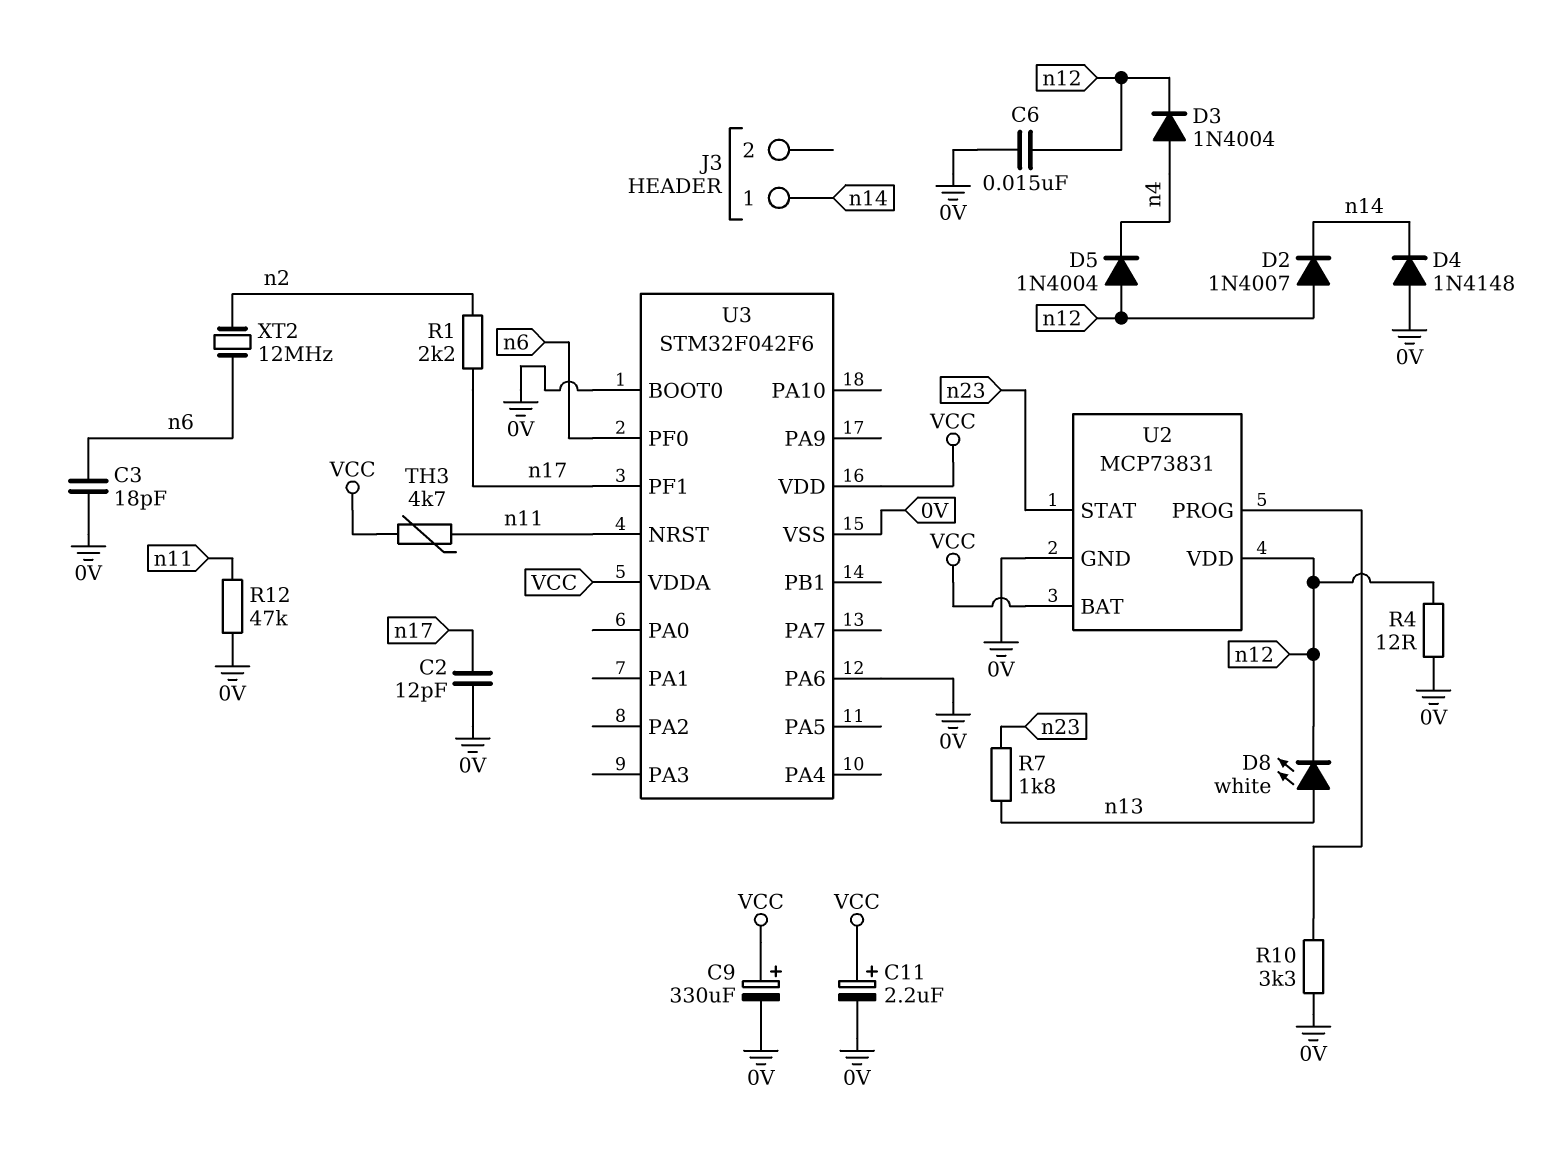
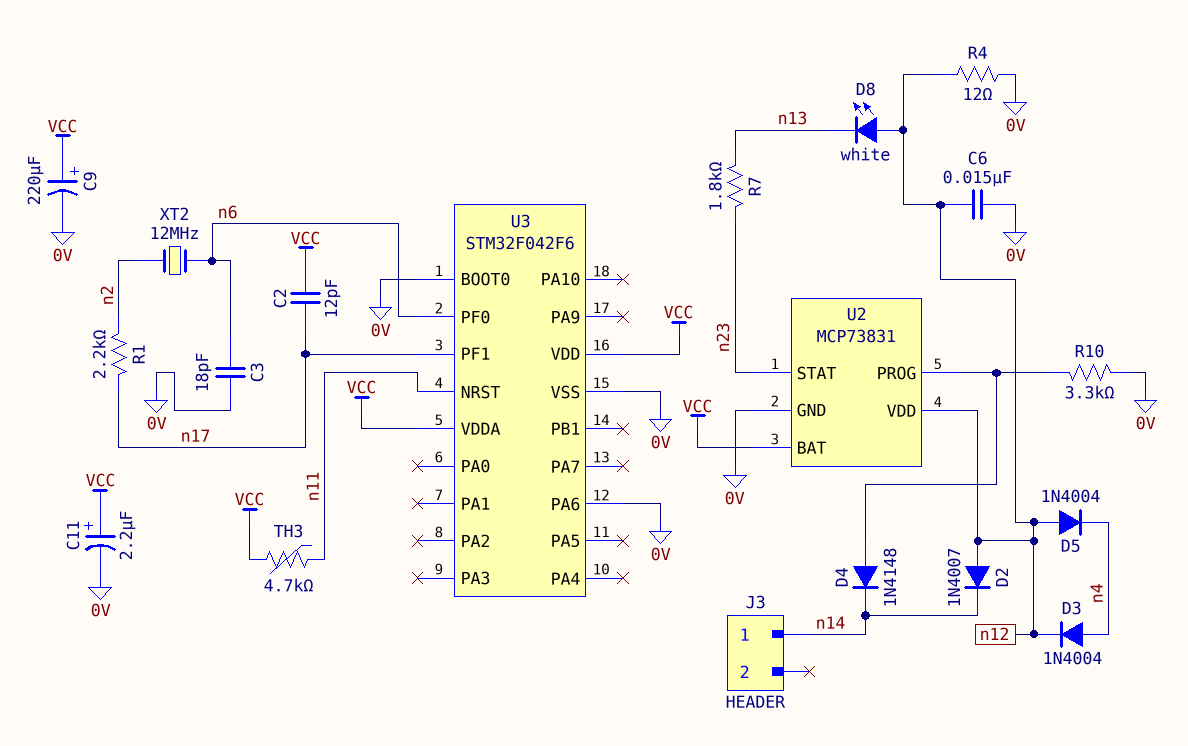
C2: 12pF (0V, n17) -> 12pF (VCC, n17)
C9: 330uF (plus VCC, minus 0V) -> 220uF (plus VCC, minus 0V)
D4: diode 1N4148 (A 0V, K n14) -> diode 1N4148 (A U2/PROG, K n14)
D8: LED white (A n13, K n12) -> LED white (A n12, K n13)
R12: 47k (0V, n11) -> none

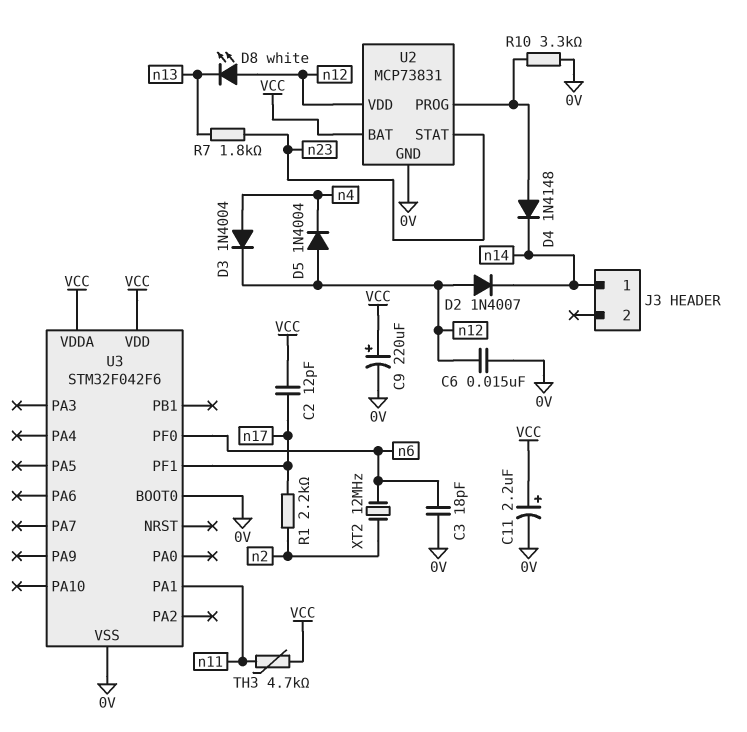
R4: 12 (0V, n12) -> none
U3 pin NRST: n11 -> none
U3 pin PA1: none -> n11
U3 pin PA6: 0V -> none

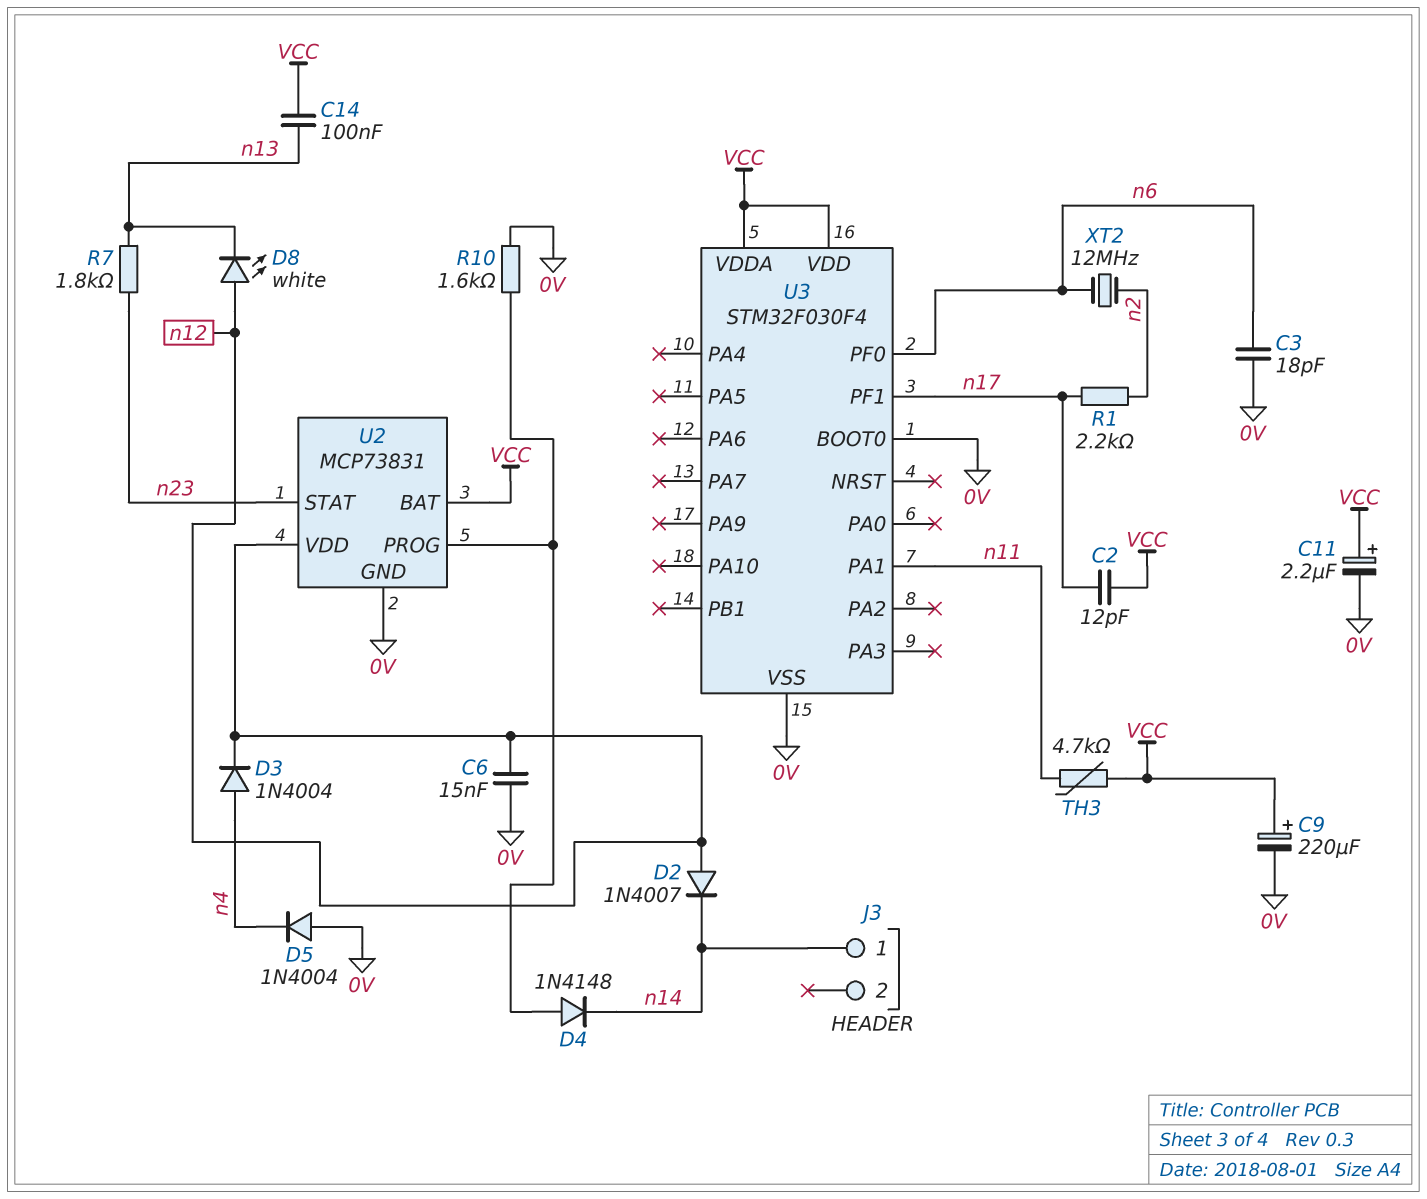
C14: none -> 100nF (VCC, n13)
D5: diode 1N4004 (A n12, K n4) -> diode 1N4004 (A 0V, K n4)
R10: 3.3k (0V, U2/PROG) -> 1.6k (0V, U2/PROG)
U3: STM32F042F6 -> STM32F030F4

